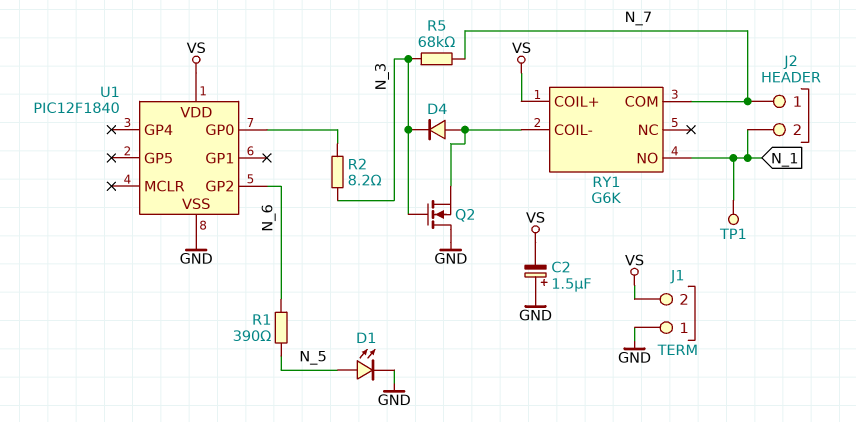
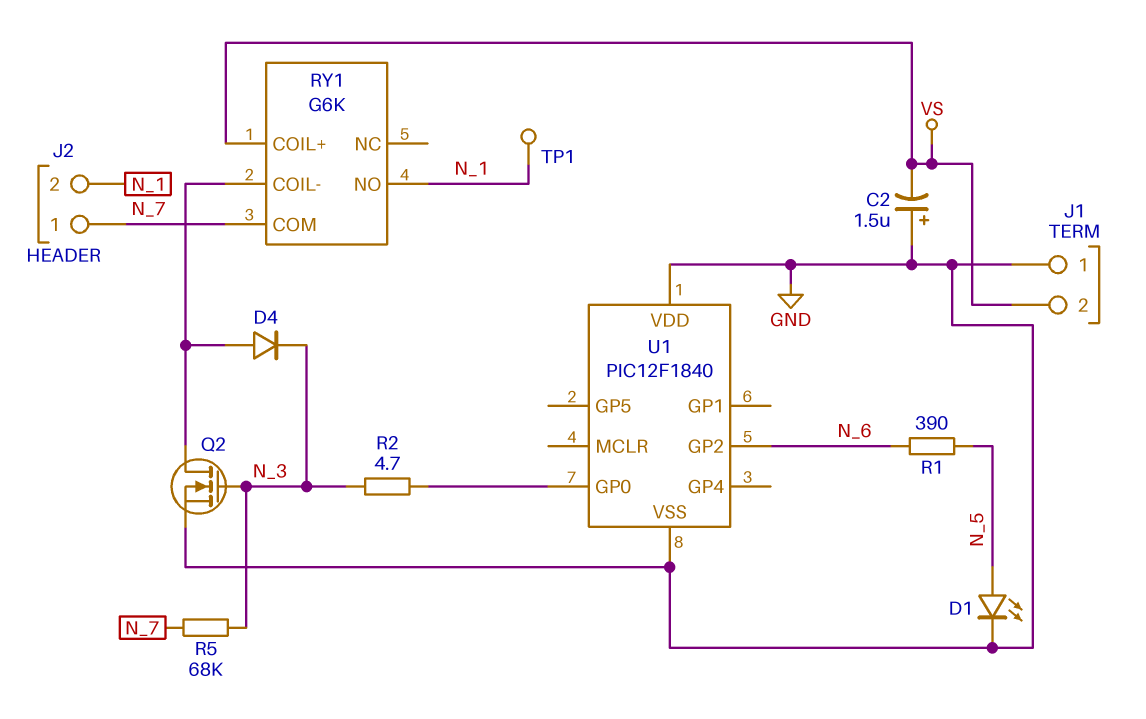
Q2: NMOS (G N_3, D GND, S RY1/COIL-) -> NMOS (G N_3, D RY1/COIL-, S GND)
R2: 8.2 (N_3, U1/GP0) -> 4.7 (N_3, U1/GP0)
U1 pin VDD: VS -> GND

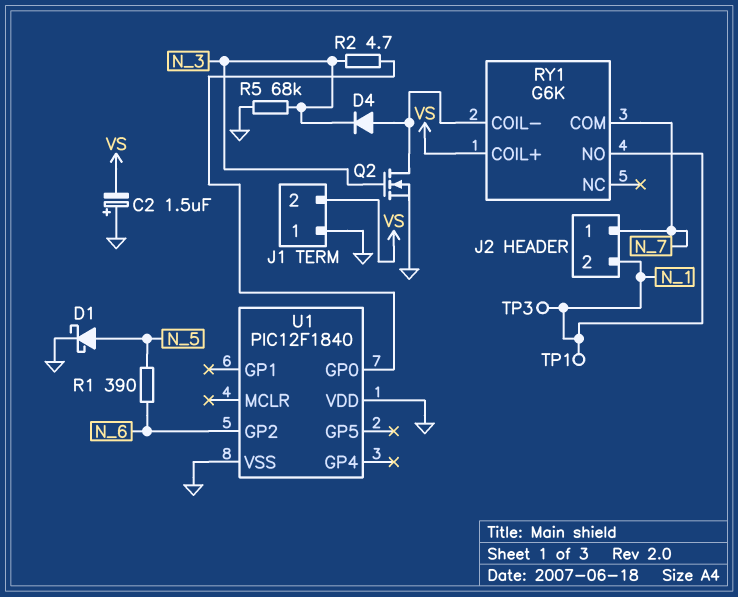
D1: LED (A N_5, K GND) -> schottky (A N_5, K GND)
R5: 68k (N_3, N_7) -> 68k (GND, N_3)
TP3: none -> test point (N_1)

